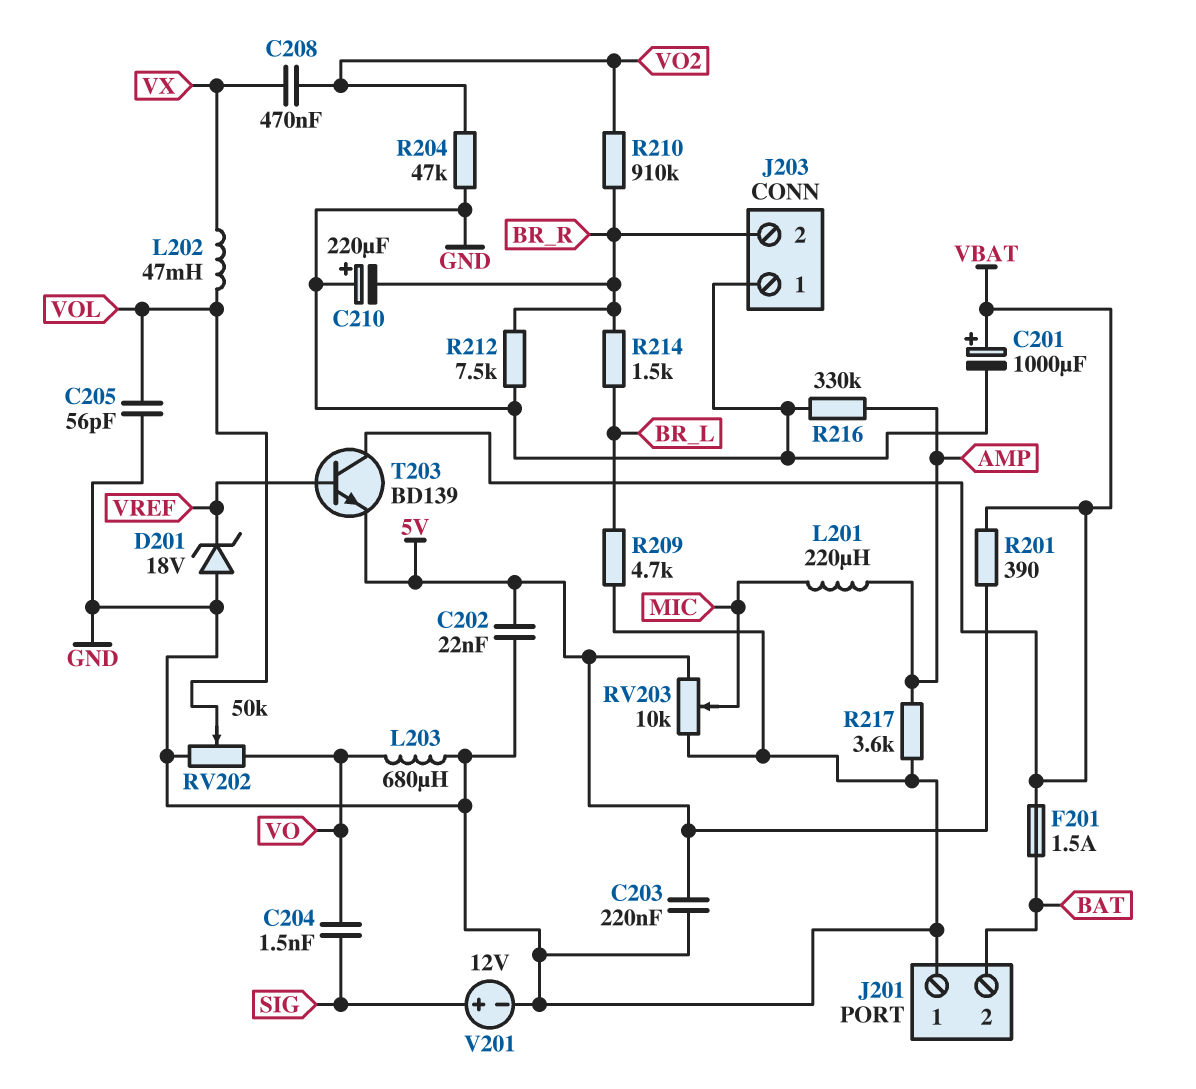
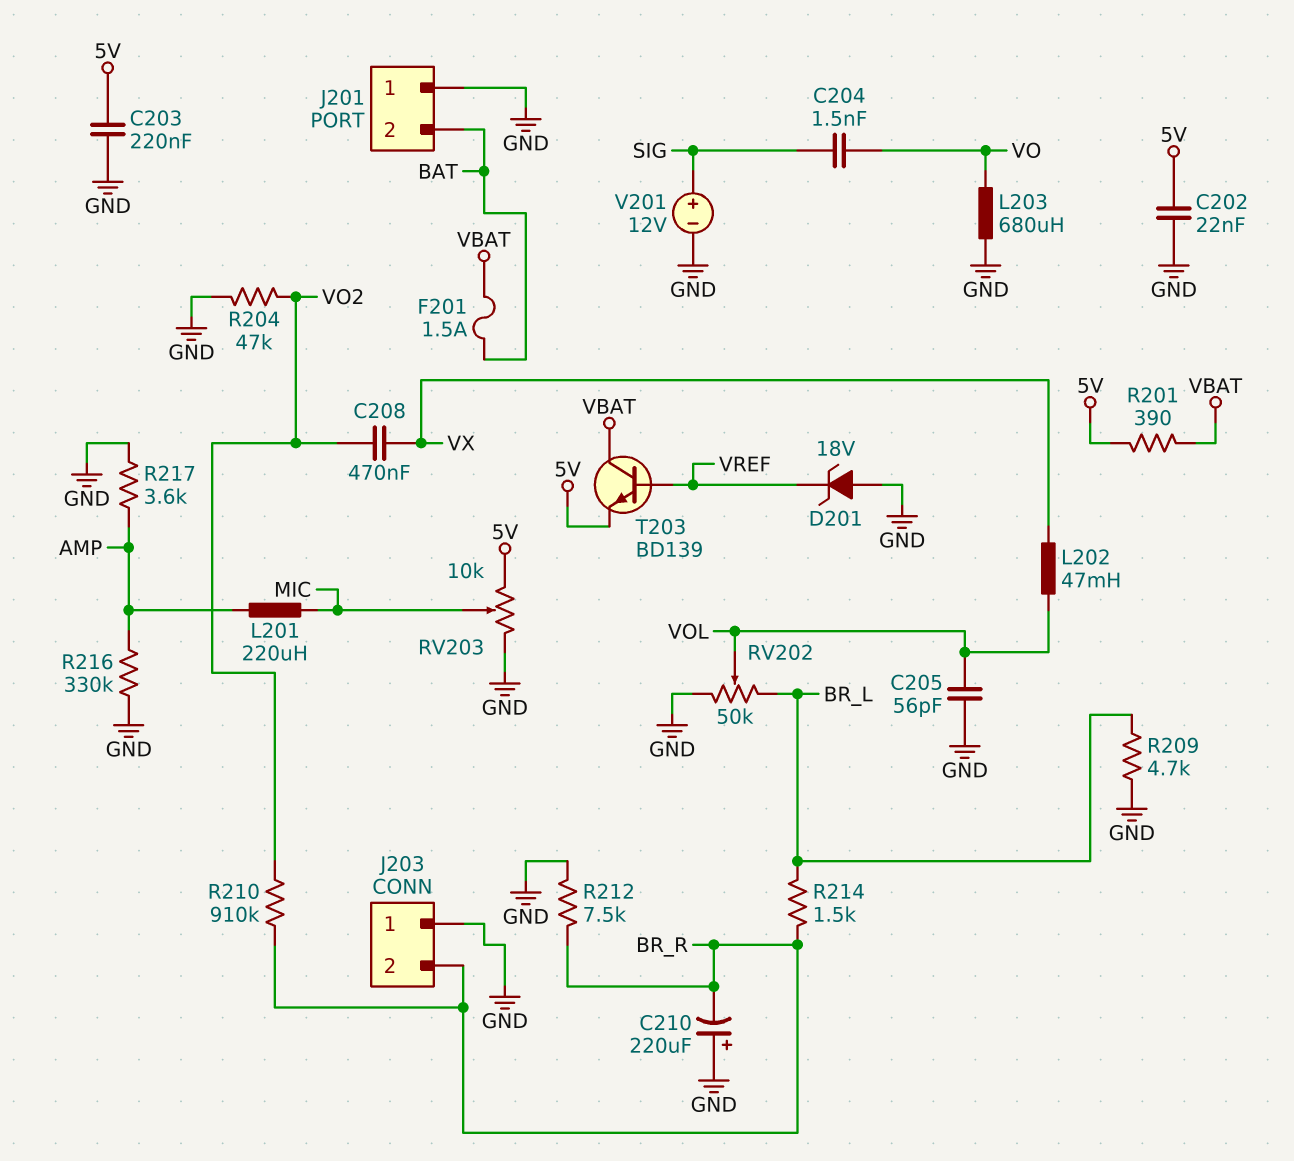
C201: 1000uF (plus VBAT, minus GND) -> none
RV202: 50k (GND, VO, wiper VOL) -> 50k (BR_L, GND, wiper VOL)

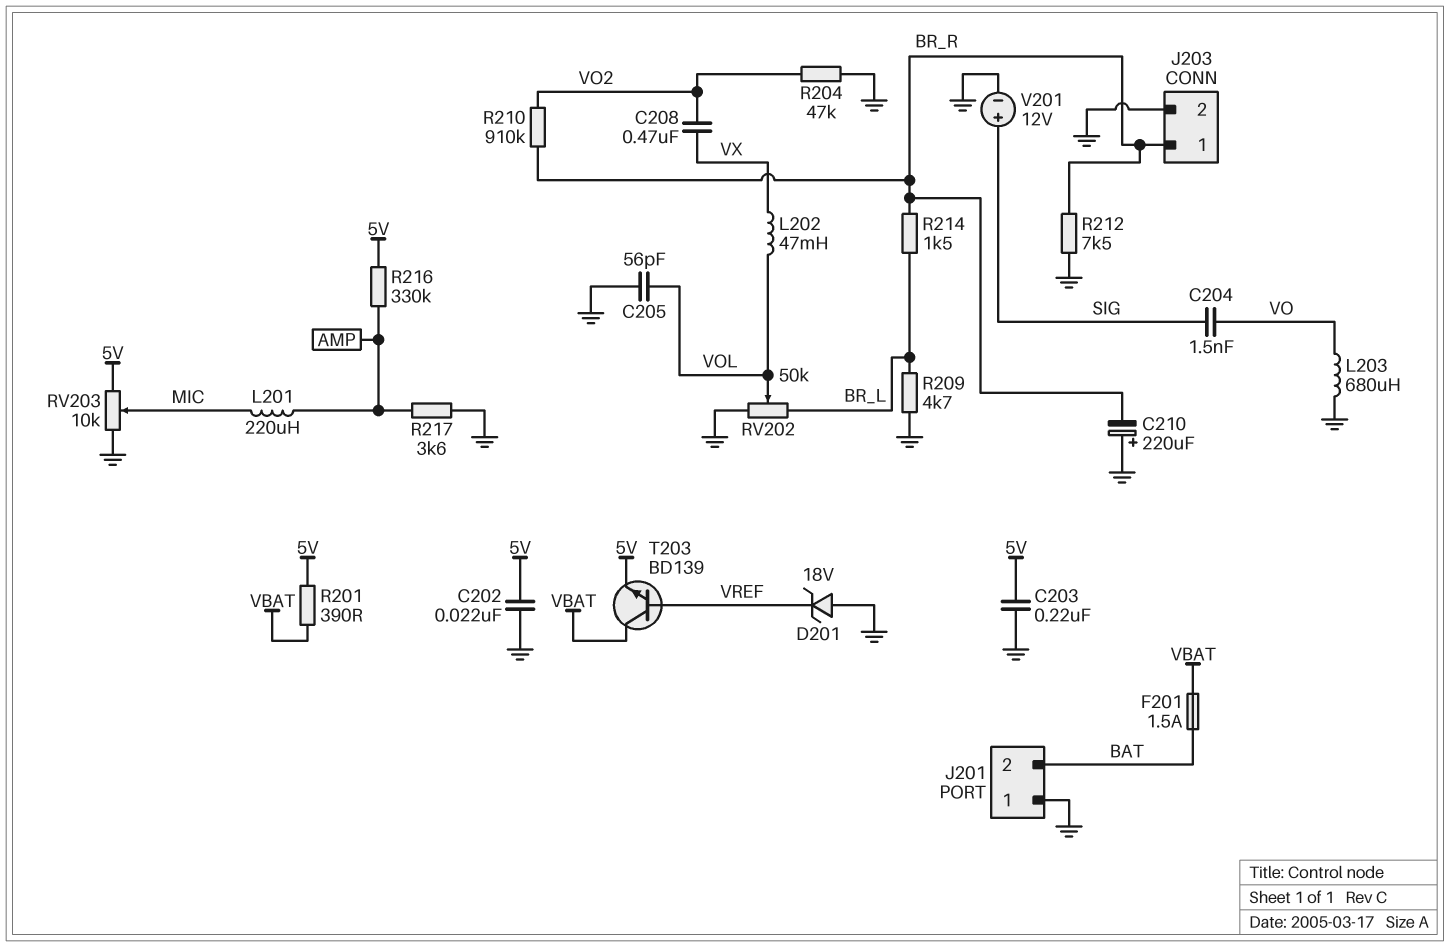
J203 pin 1: GND -> BR_R
J203 pin 2: BR_R -> GND
R216: 330k (AMP, GND) -> 330k (5V, AMP)

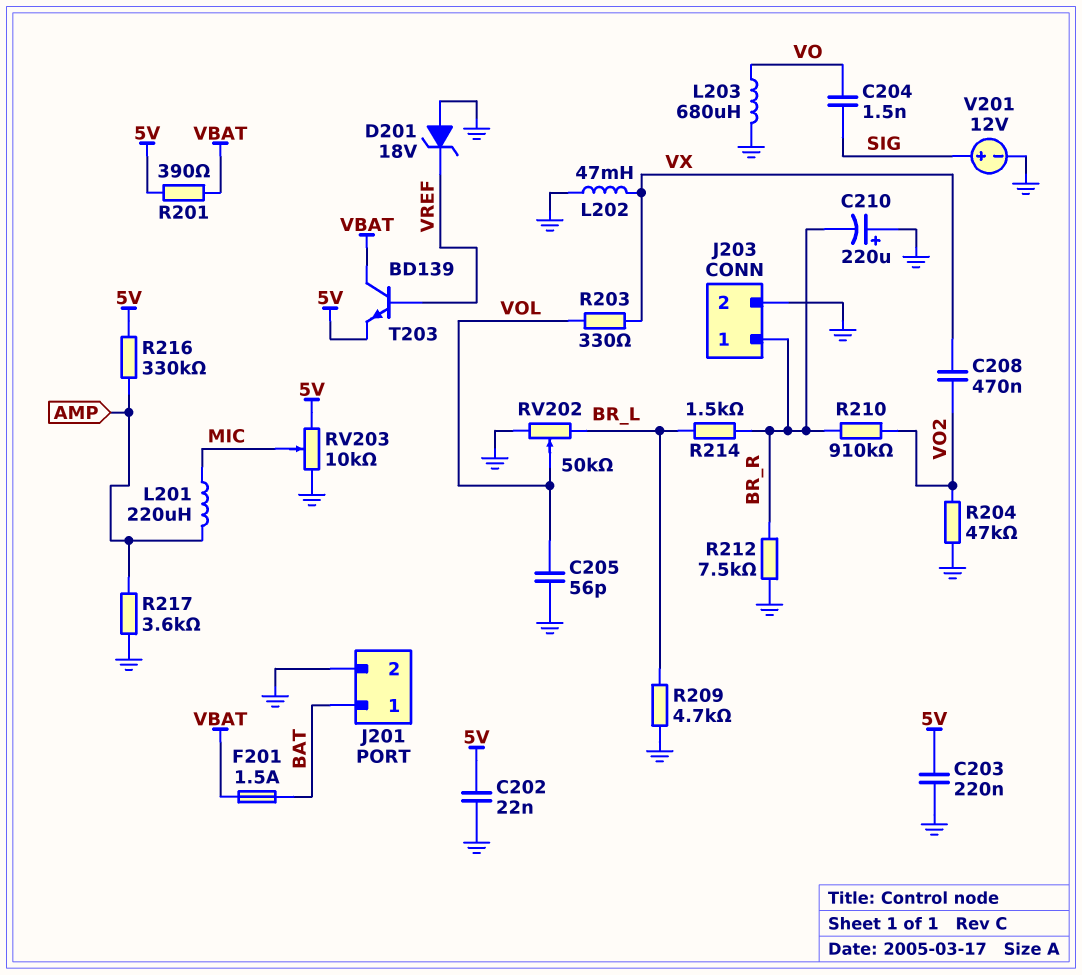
J201 pin 1: GND -> BAT
J201 pin 2: BAT -> GND
L202: 47mH (VOL, VX) -> 47mH (GND, VX)
R203: none -> 330 (VOL, VX)

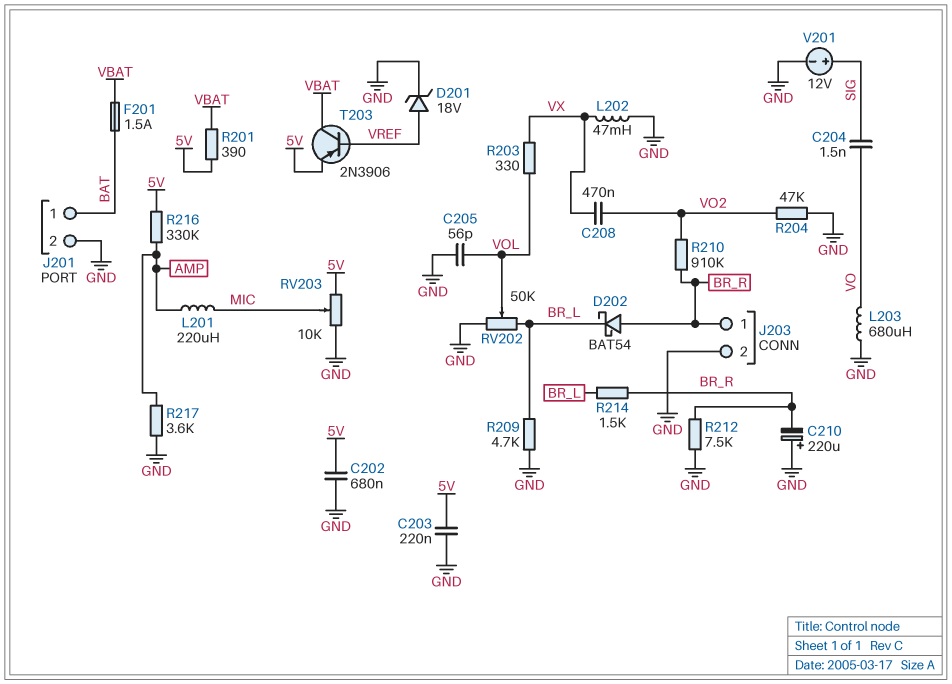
C202: 22nF (5V, GND) -> 680nF (5V, GND)
D201: zener 18V (A GND, K VREF) -> zener 18V (A VREF, K GND)
D202: none -> schottky BAT54 (A BR_R, K BR_L)
T203: NPN BD139 (B VREF, C VBAT, E 5V) -> PNP 2N3906 (B VREF, C VBAT, E 5V)

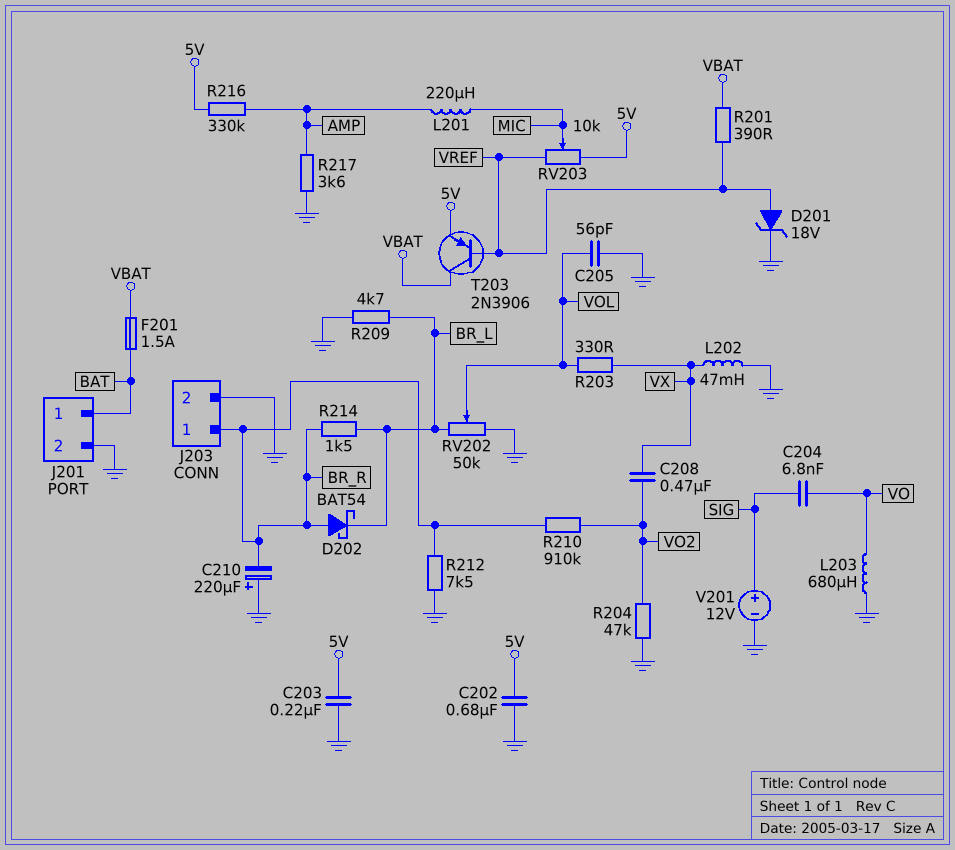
C204: 1.5nF (SIG, VO) -> 6.8nF (SIG, VO)
R201: 390 (5V, VBAT) -> 390 (VBAT, VREF)
RV203: 10k (5V, GND, wiper MIC) -> 10k (5V, VREF, wiper MIC)

